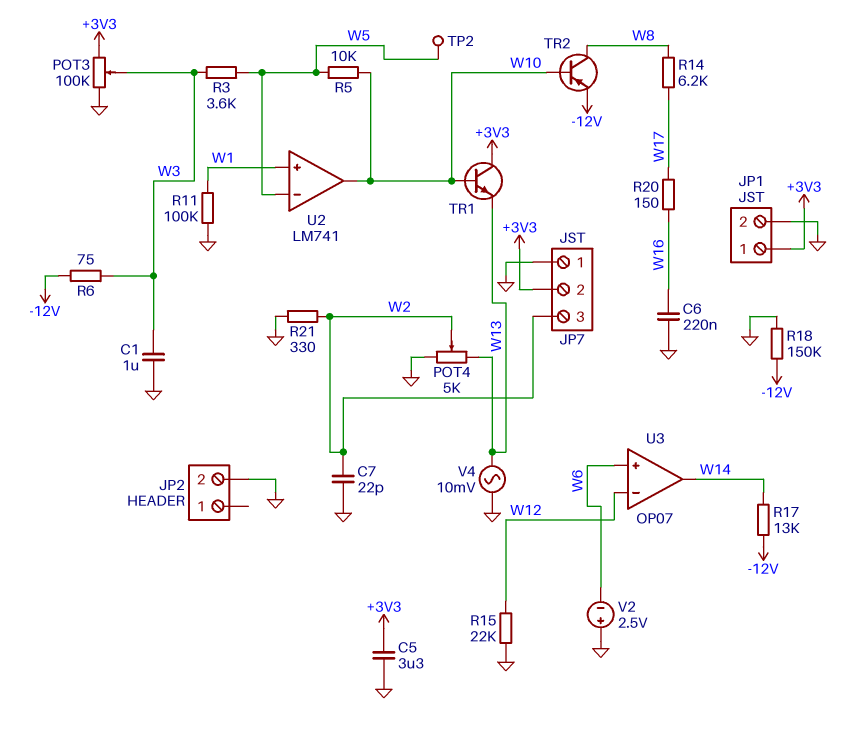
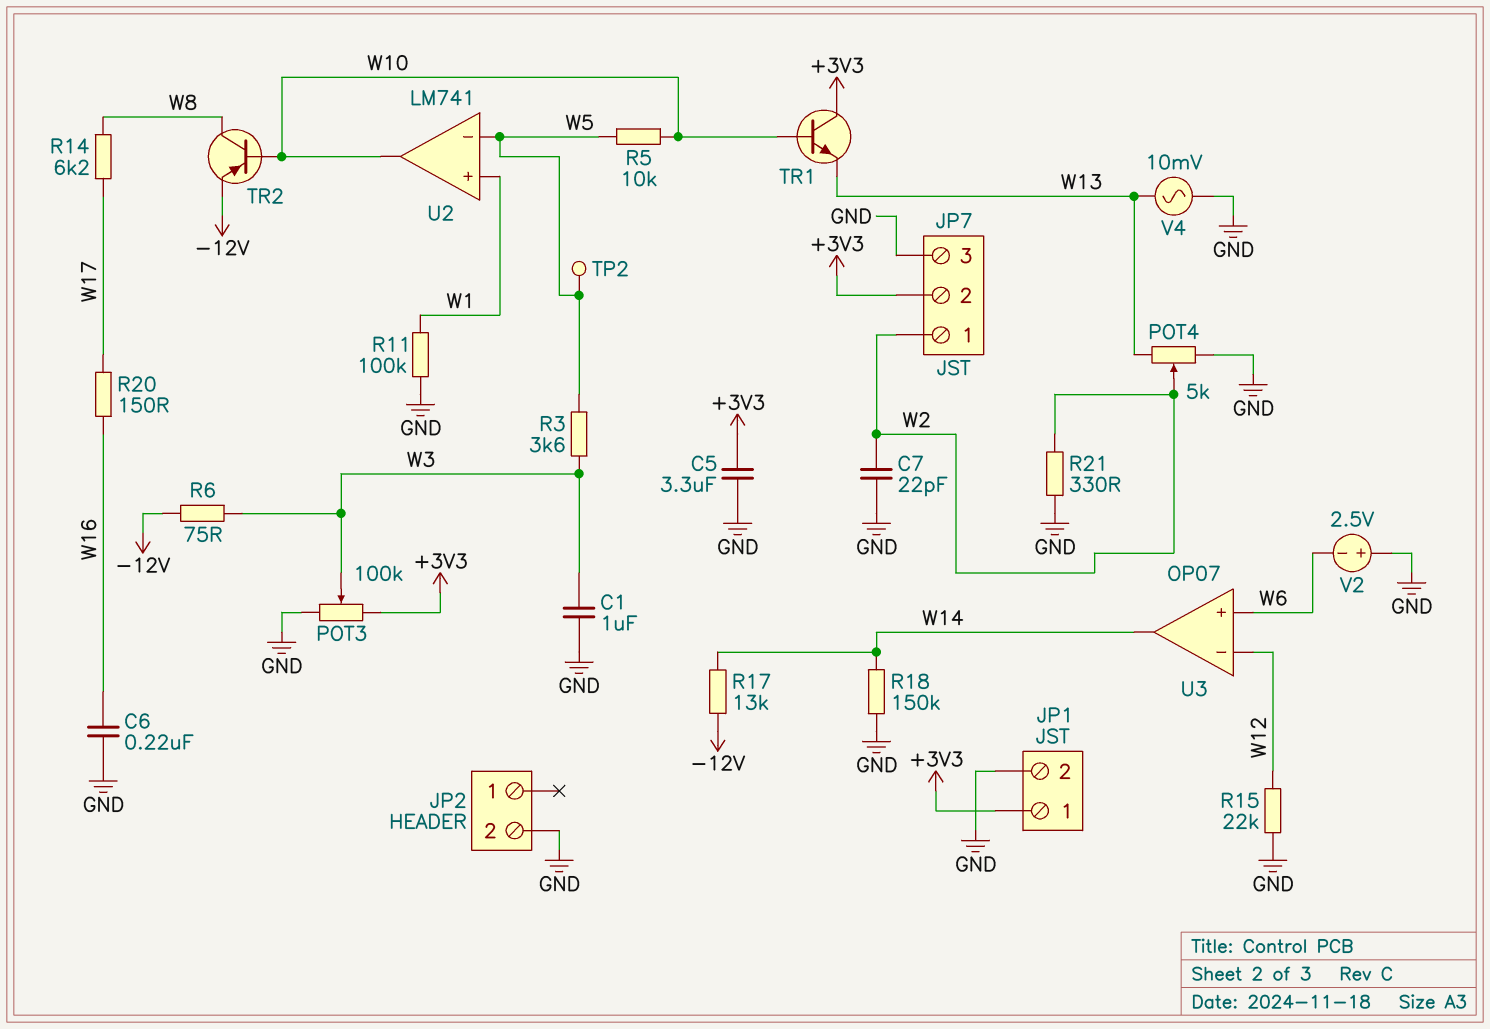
JP7 pin 1: GND -> W2
JP7 pin 3: W2 -> GND
R18: 150k (-12V, GND) -> 150k (GND, W14)

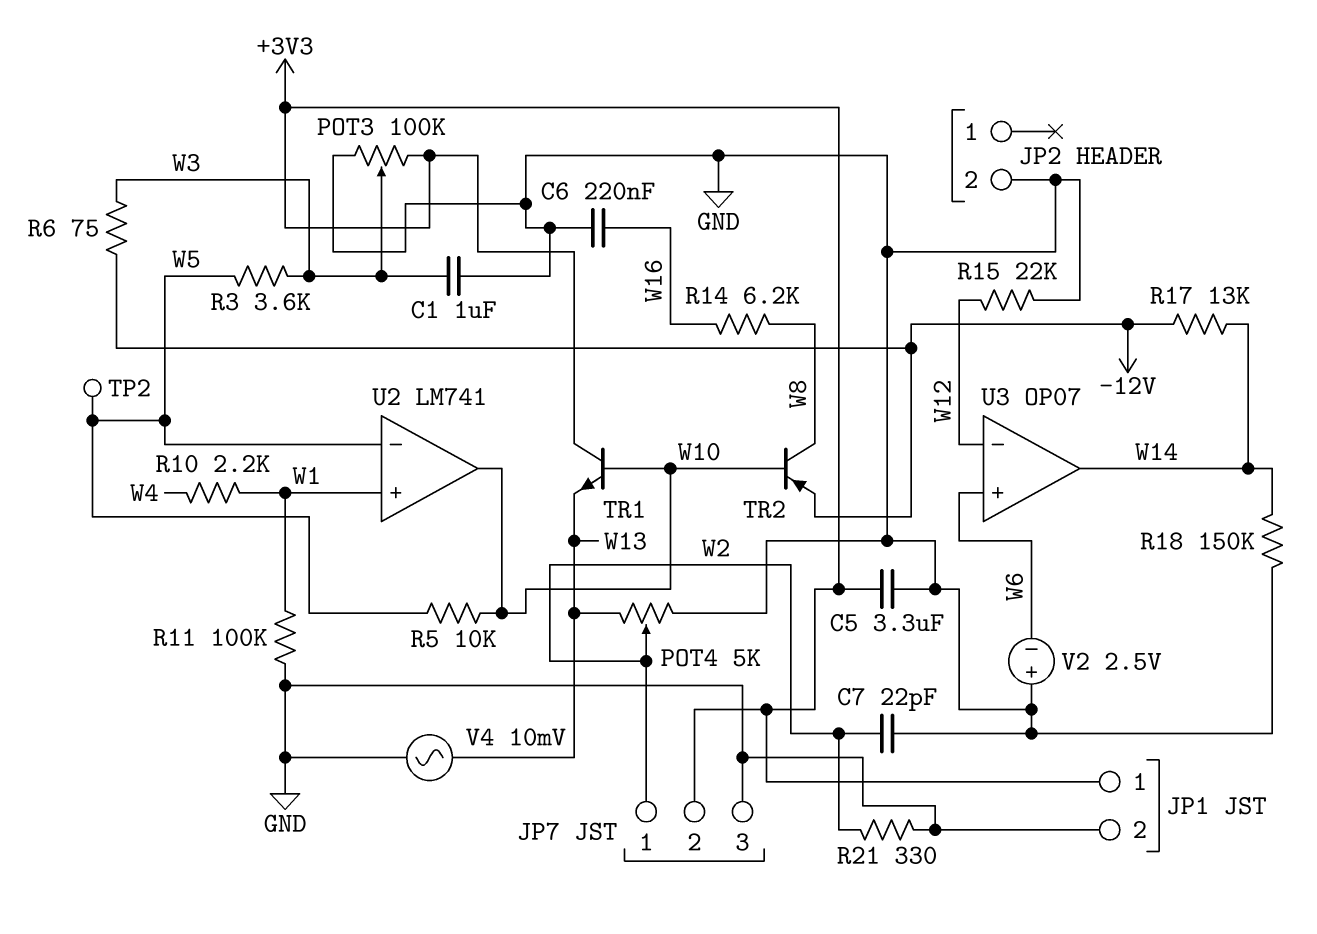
R10: none -> 2.2k (W1, W4)
R14: 6.2k (W8, W17) -> 6.2k (W8, W16)
R20: 150 (W16, W17) -> none

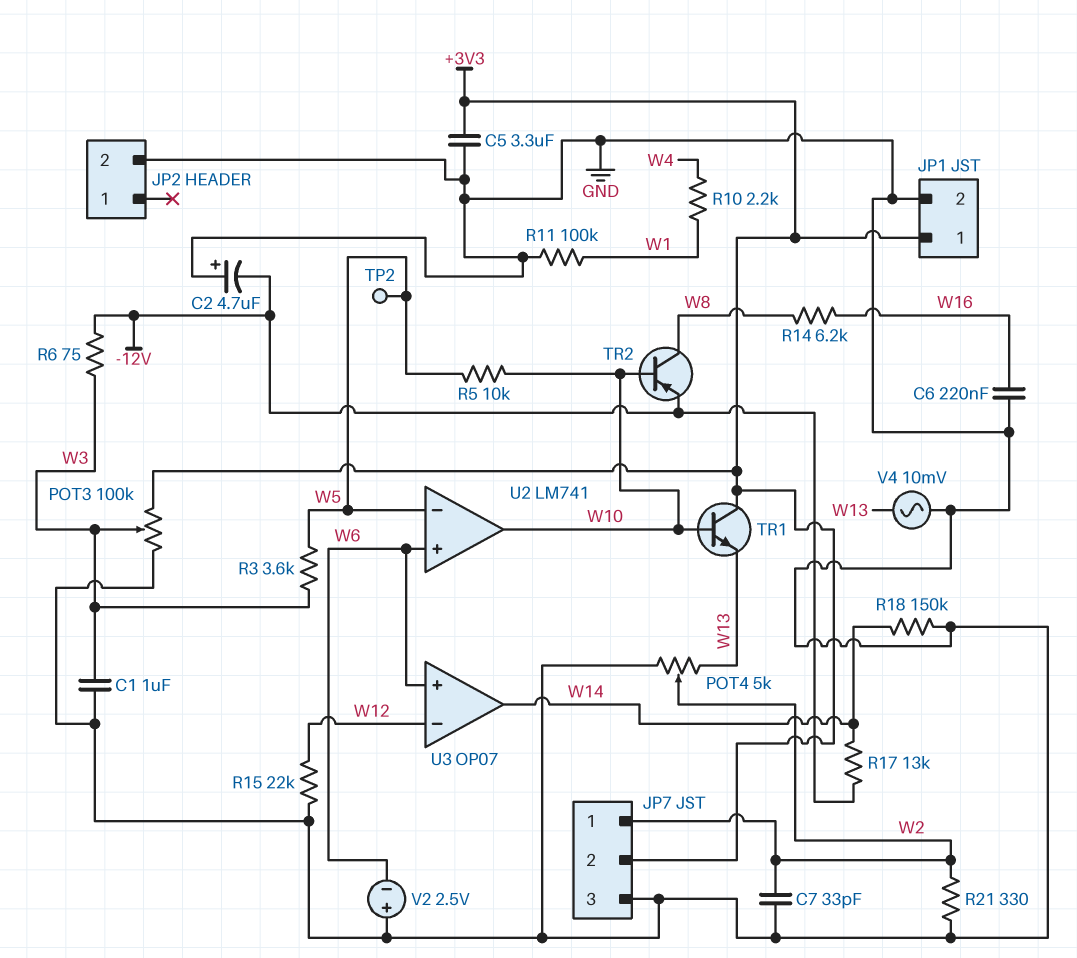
C2: none -> 4.7uF (plus GND, minus -12V)
C7: 22pF (GND, W2) -> 33pF (GND, W2)
U2 pin in+: W1 -> W6

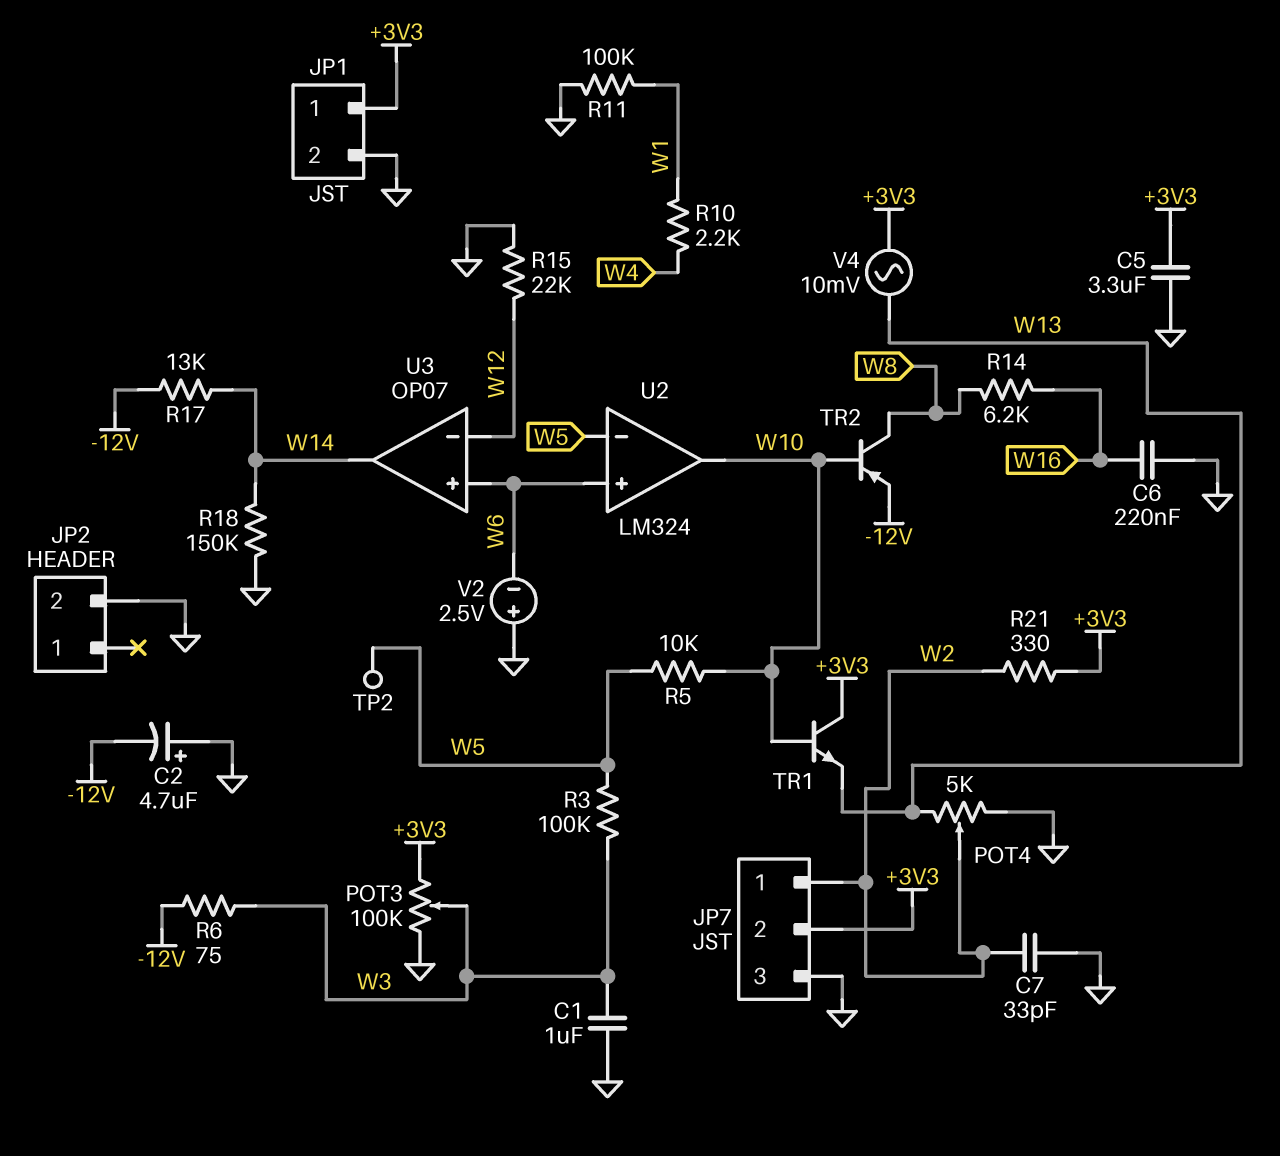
R3: 3.6k (W3, W5) -> 100k (W3, W5)
R21: 330 (GND, W2) -> 330 (+3V3, W2)
U2: LM741 -> LM324
V4: AC 10mV (GND, W13) -> AC 10mV (+3V3, W13)

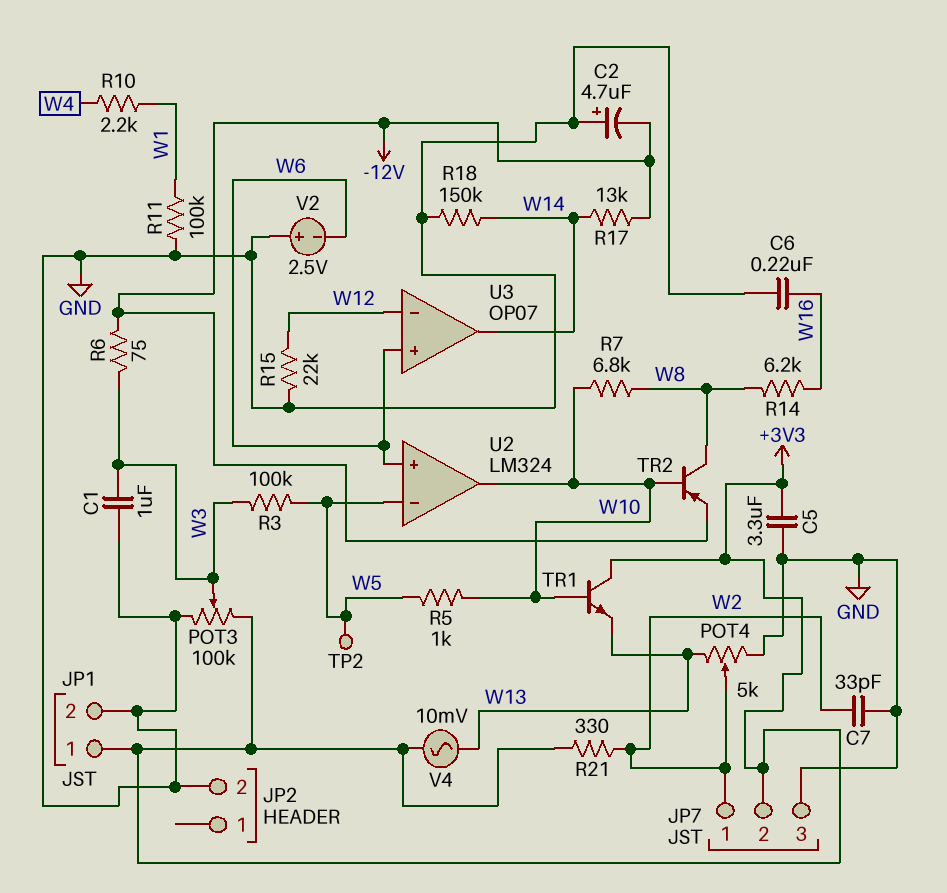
R5: 10k (W5, W10) -> 1k (W5, W10)
R7: none -> 6.8k (W8, W10)

